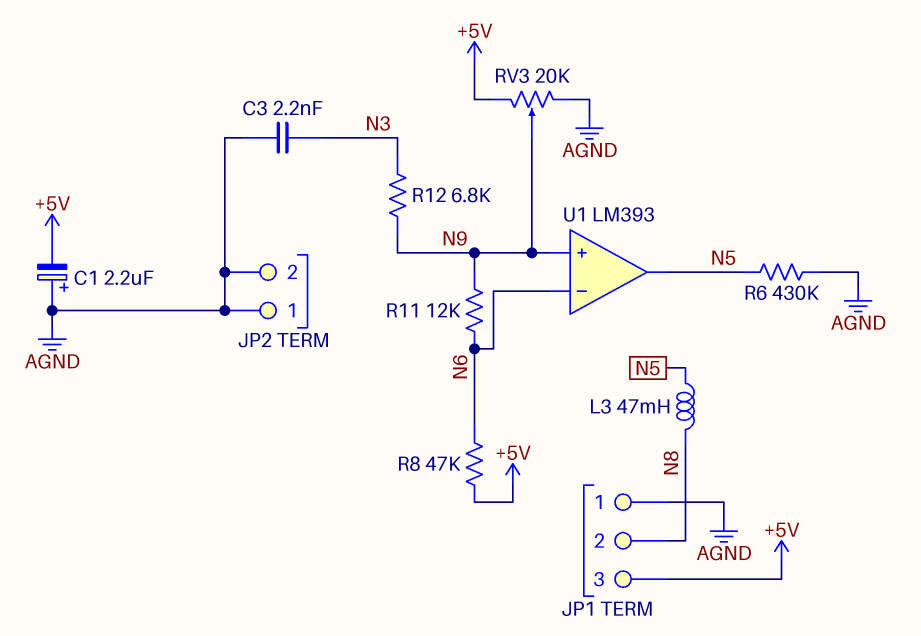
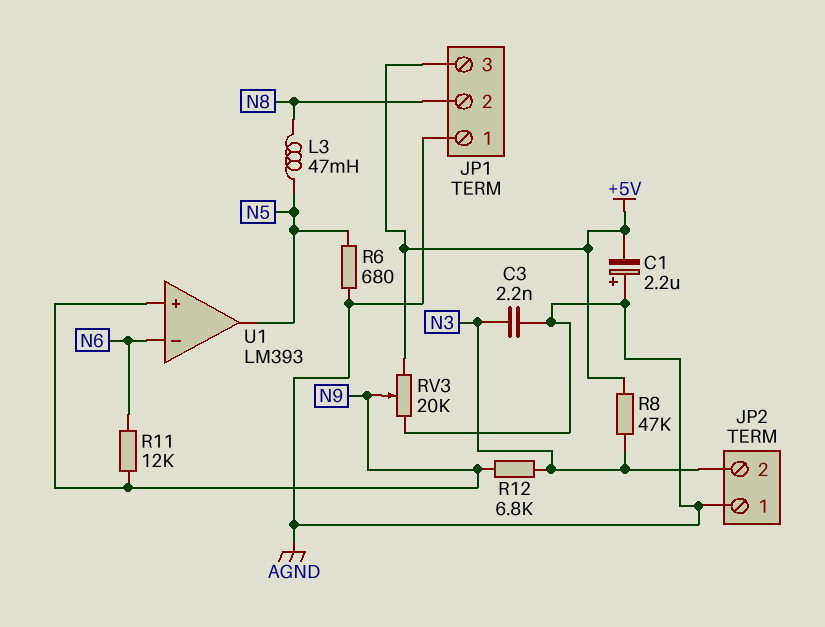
JP2 pin 2: AGND -> N3
R6: 430k (AGND, N5) -> 680 (AGND, N5)
R8: 47k (+5V, N6) -> 47k (+5V, N3)

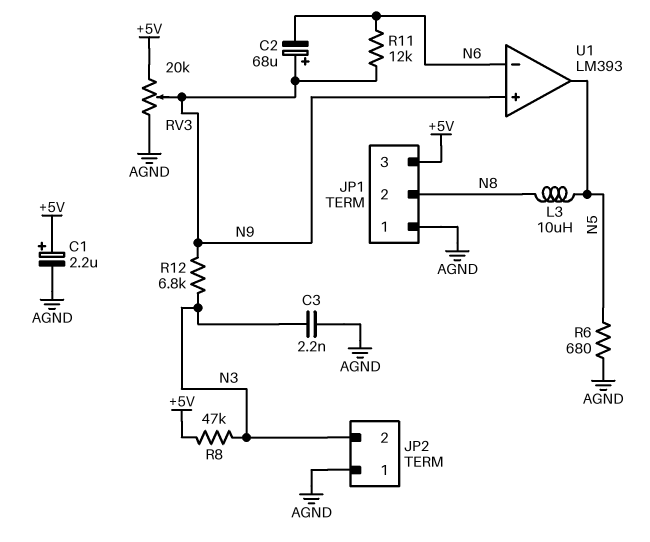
C1: 2.2uF (plus AGND, minus +5V) -> 2.2uF (plus +5V, minus AGND)
C2: none -> 68uF (plus N9, minus N6)
L3: 47mH (N5, N8) -> 10uH (N5, N8)

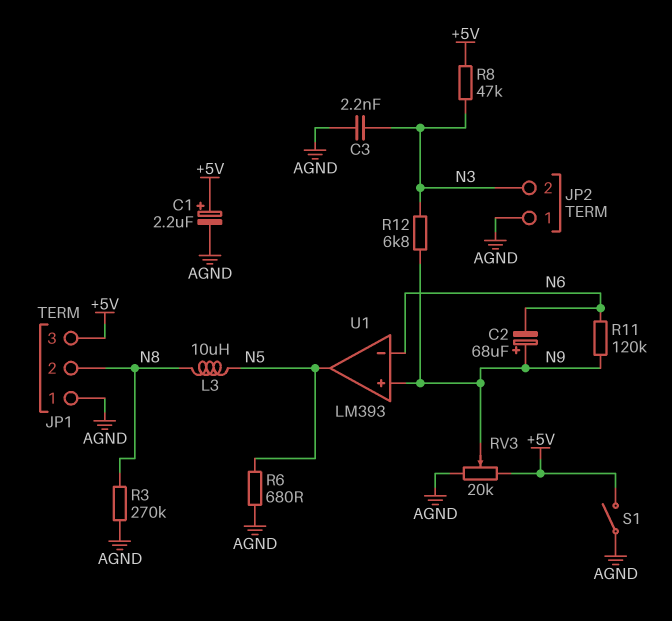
R3: none -> 270k (AGND, N8)
R11: 12k (N6, N9) -> 120k (N6, N9)
S1: none -> switch (+5V, AGND)

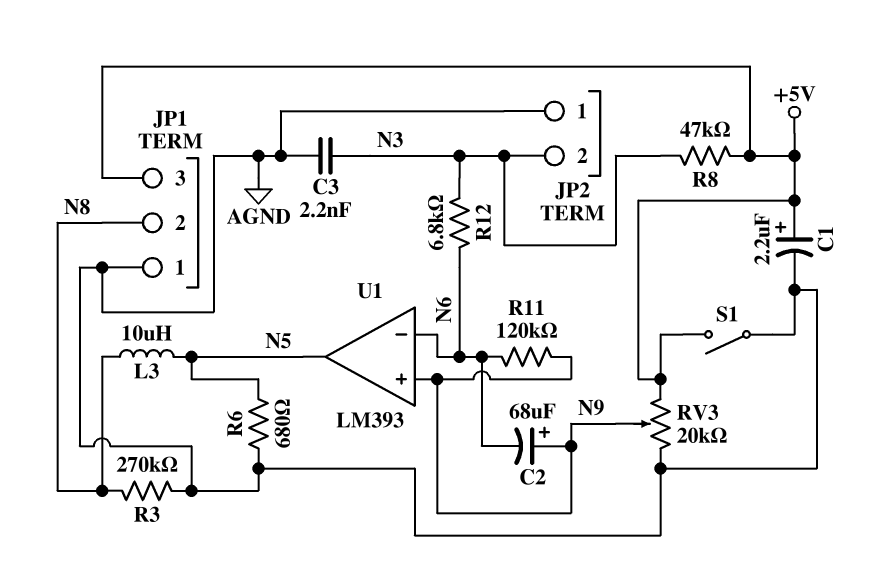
R12: 6.8k (N3, N9) -> 6.8k (N3, N6)

